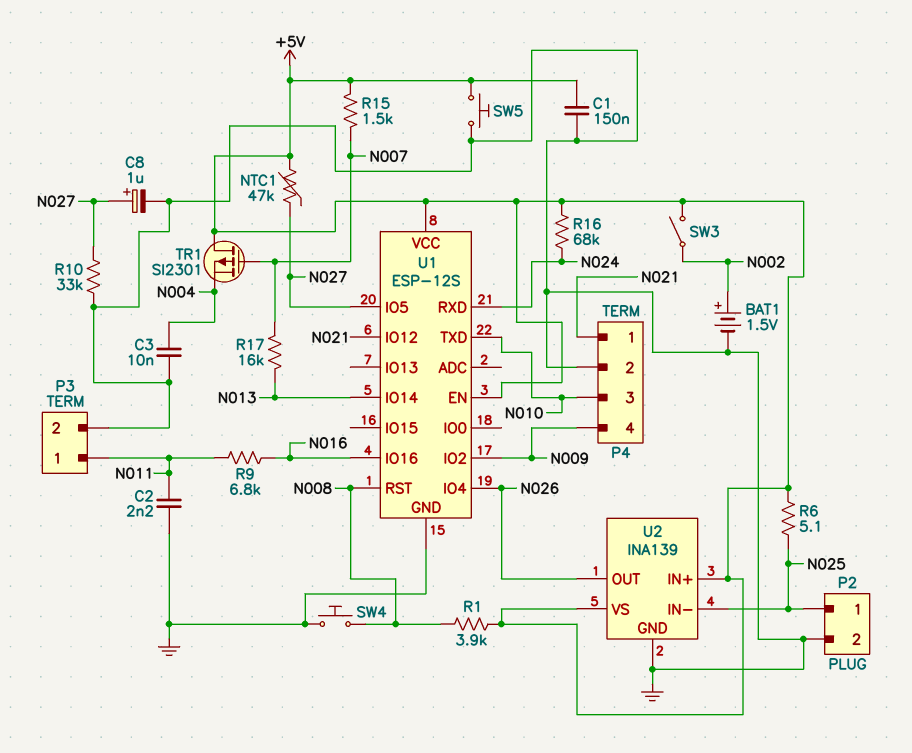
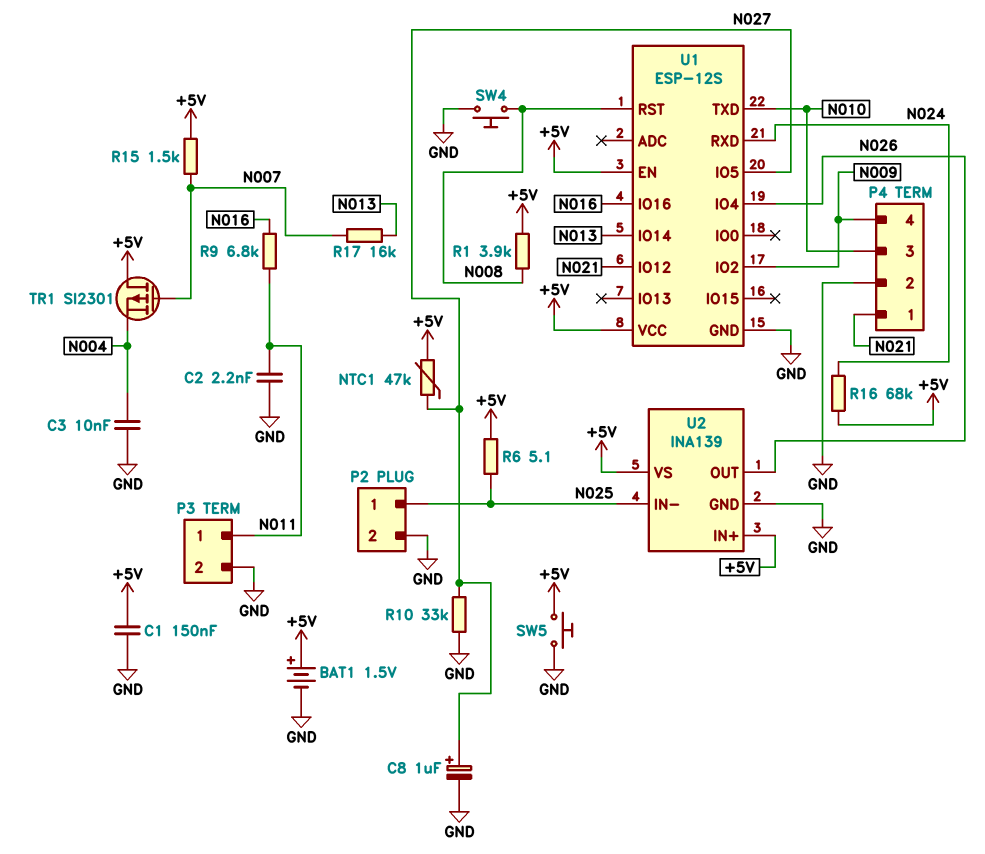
BAT1: 1.5V (plus N002, minus GND) -> 1.5V (plus +5V, minus GND)
SW3: switch (+5V, N002) -> none

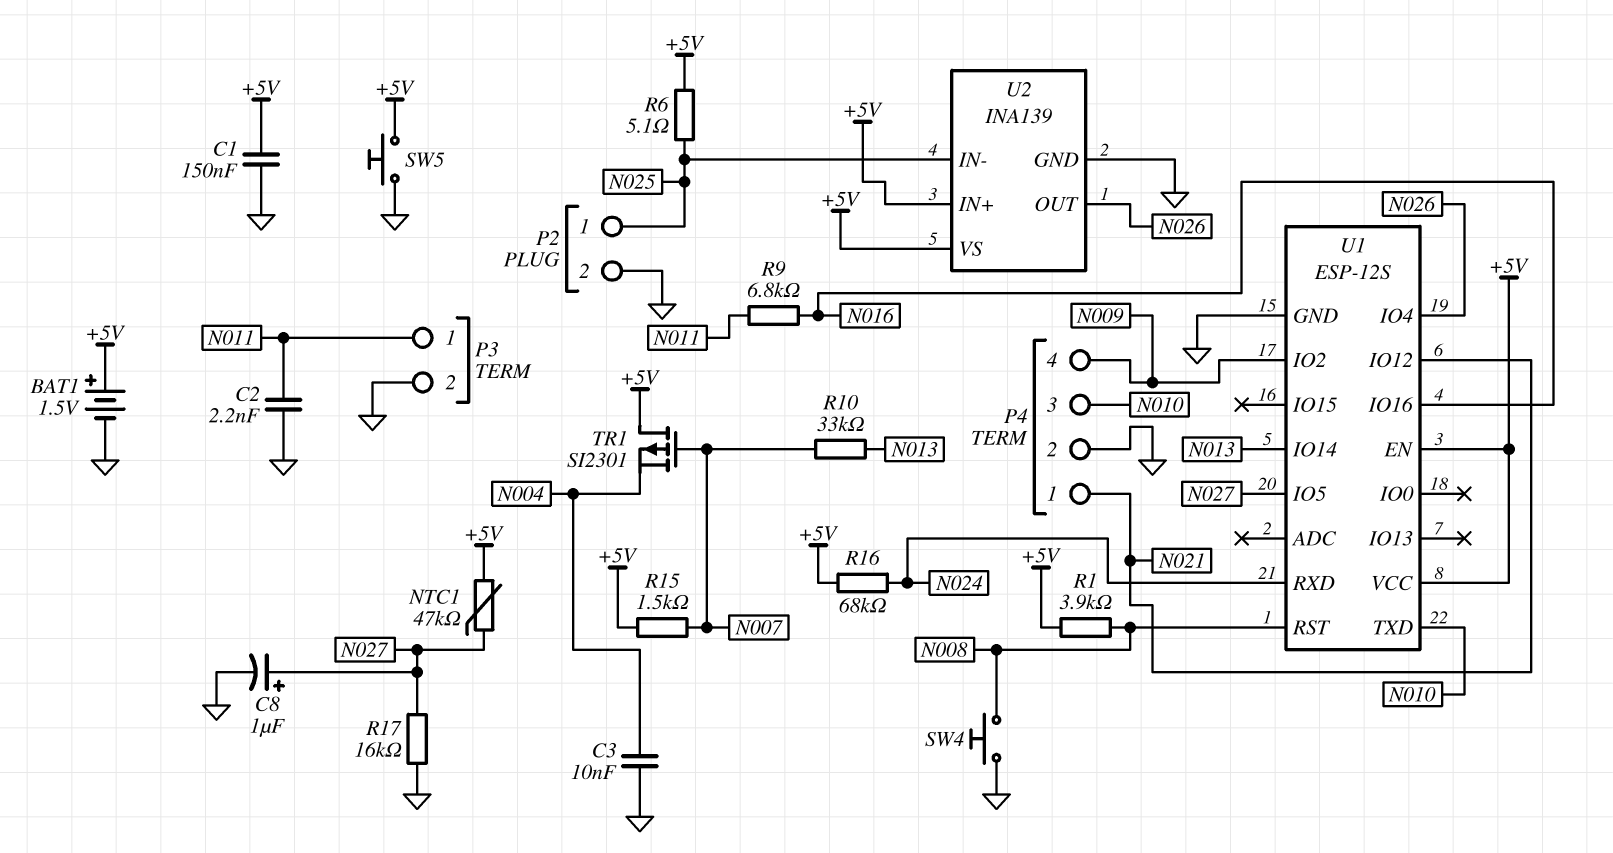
R10: 33k (GND, N027) -> 33k (N007, N013)
R17: 16k (N007, N013) -> 16k (GND, N027)

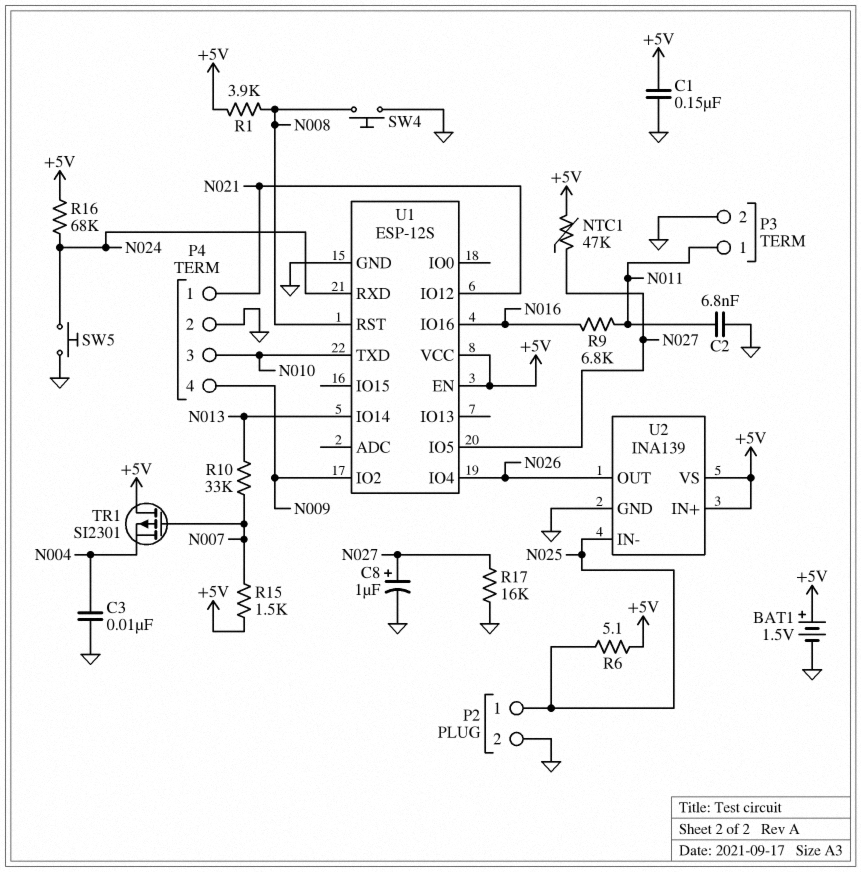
C2: 2.2nF (GND, N011) -> 6.8nF (GND, N011)
SW5: button (+5V, GND) -> button (GND, N024)

